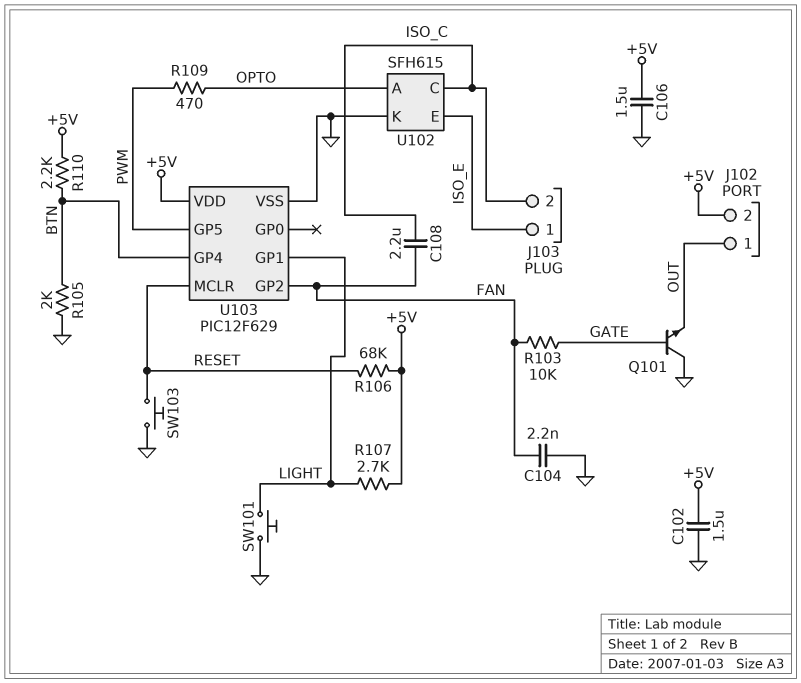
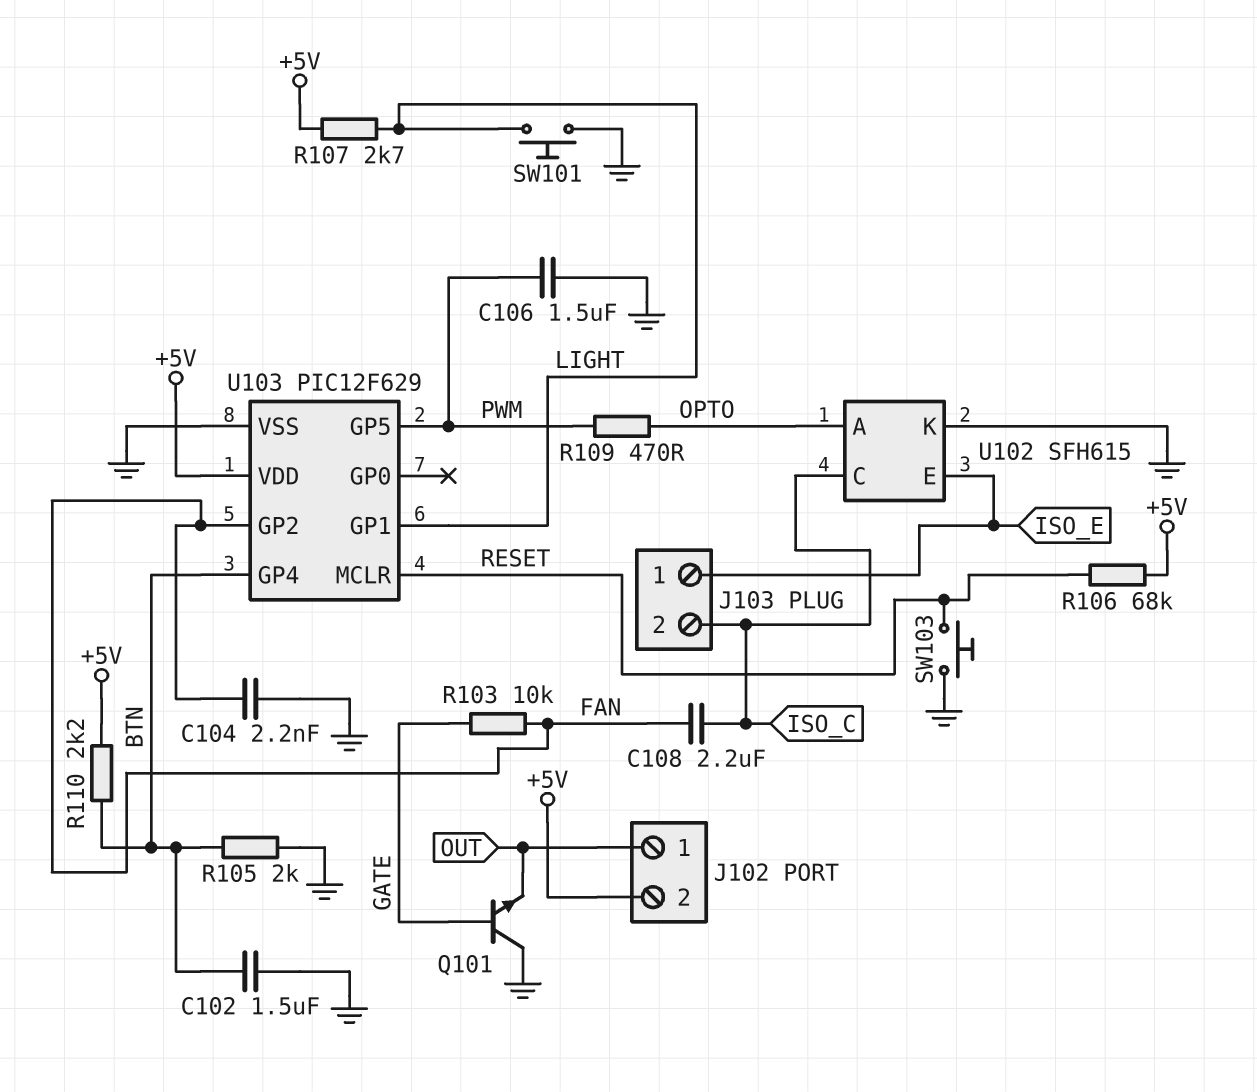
C102: 1.5uF (+5V, GND) -> 1.5uF (BTN, GND)
C106: 1.5uF (+5V, GND) -> 1.5uF (GND, PWM)

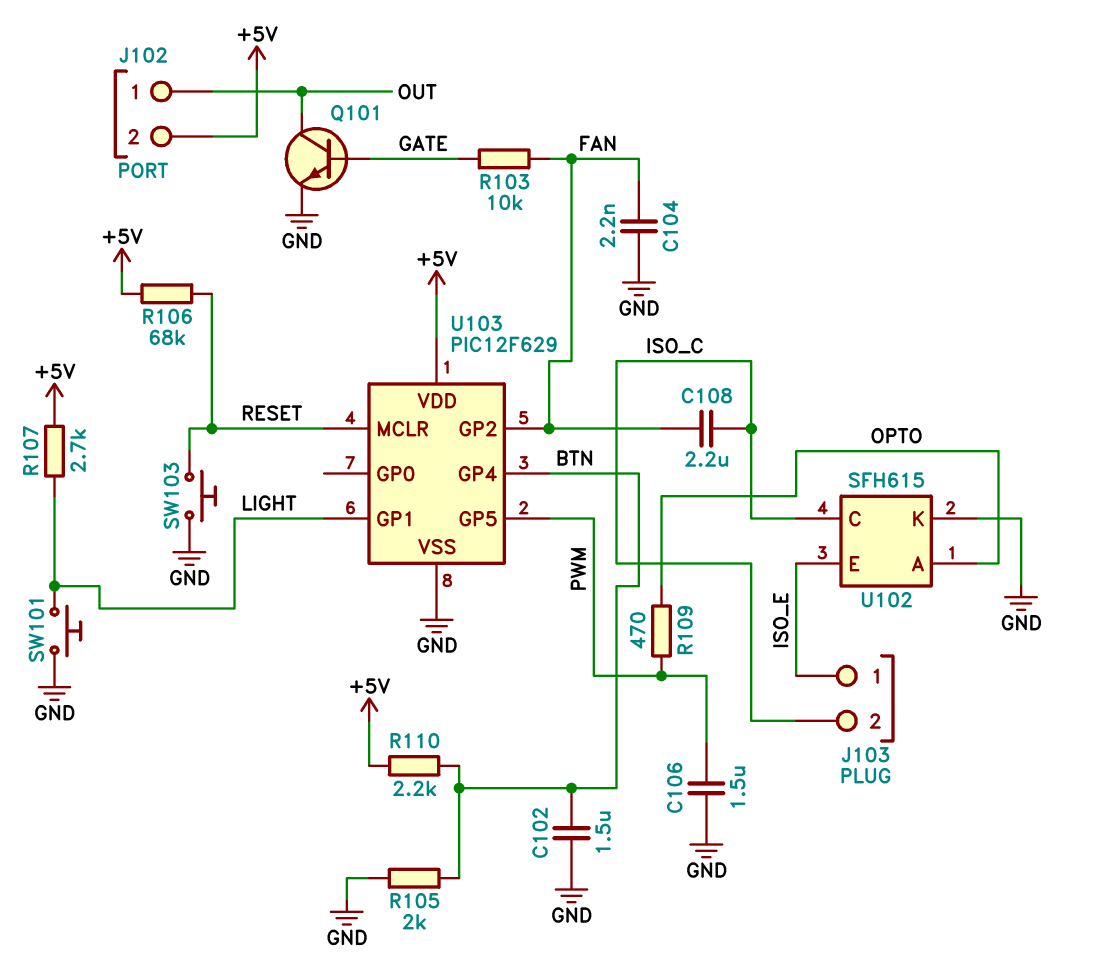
Q101: NPN (B GATE, C GND, E OUT) -> NPN (B GATE, C OUT, E GND)

